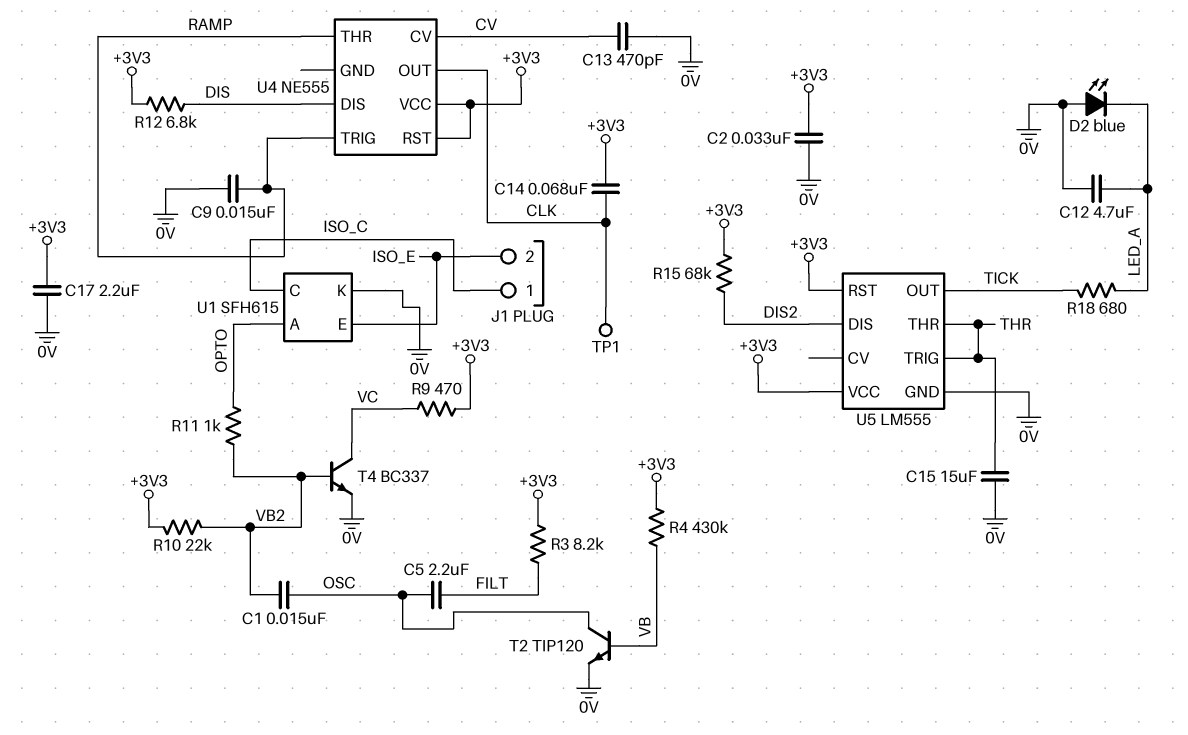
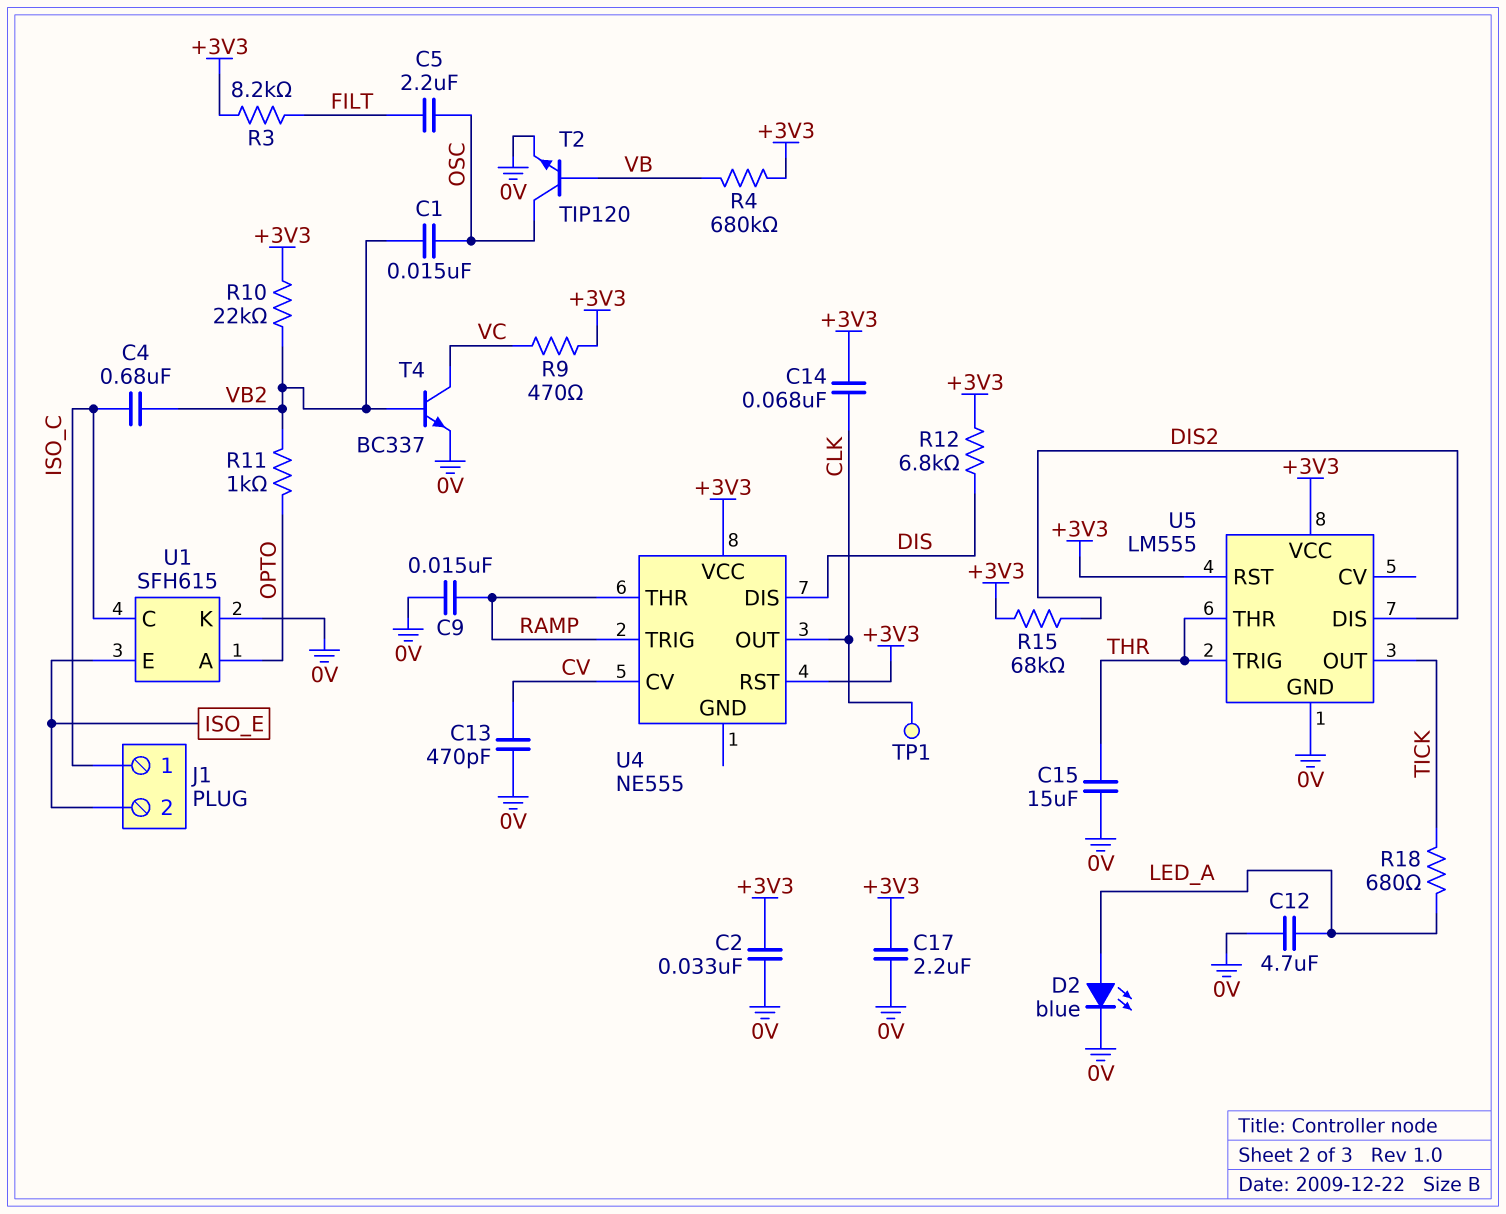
C4: none -> 680nF (ISO_C, VB2)
D2: LED blue (A 0V, K LED_A) -> LED blue (A LED_A, K 0V)
R4: 430k (+3V3, VB) -> 680k (+3V3, VB)

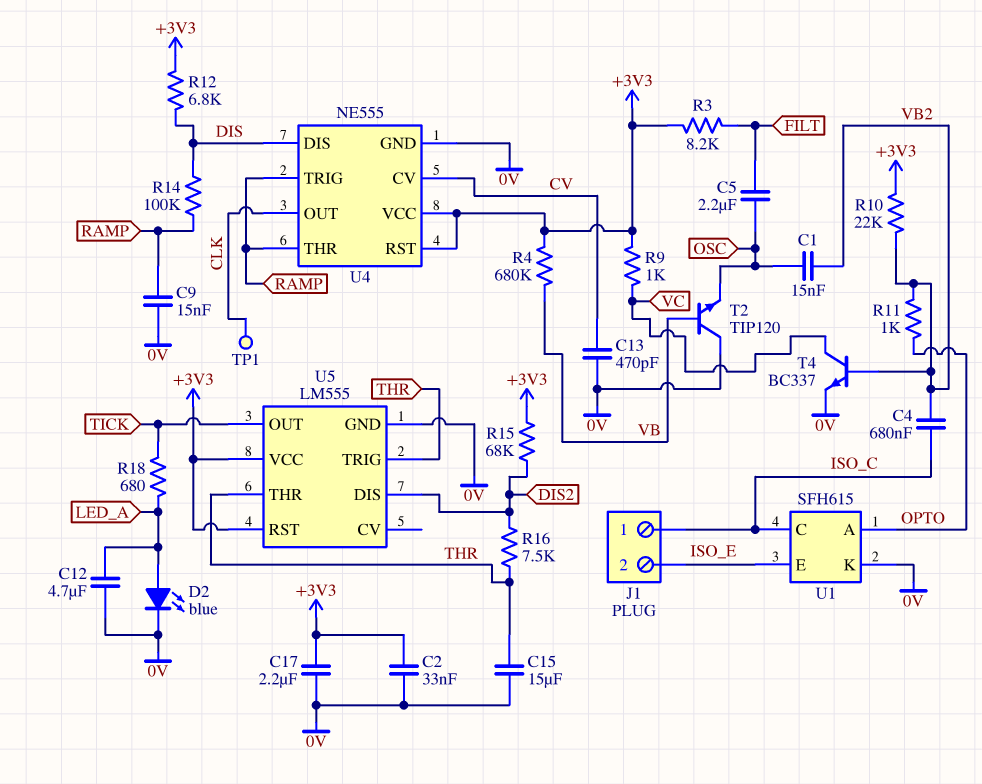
C14: 68nF (+3V3, CLK) -> none
R9: 470 (+3V3, VC) -> 1k (+3V3, VC)
R14: none -> 100k (DIS, RAMP)
R16: none -> 7.5k (DIS2, THR)
T2: NPN TIP120 (B VB, C OSC, E 0V) -> NPN TIP120 (B VB, C 0V, E OSC)
U4 pin GND: none -> 0V

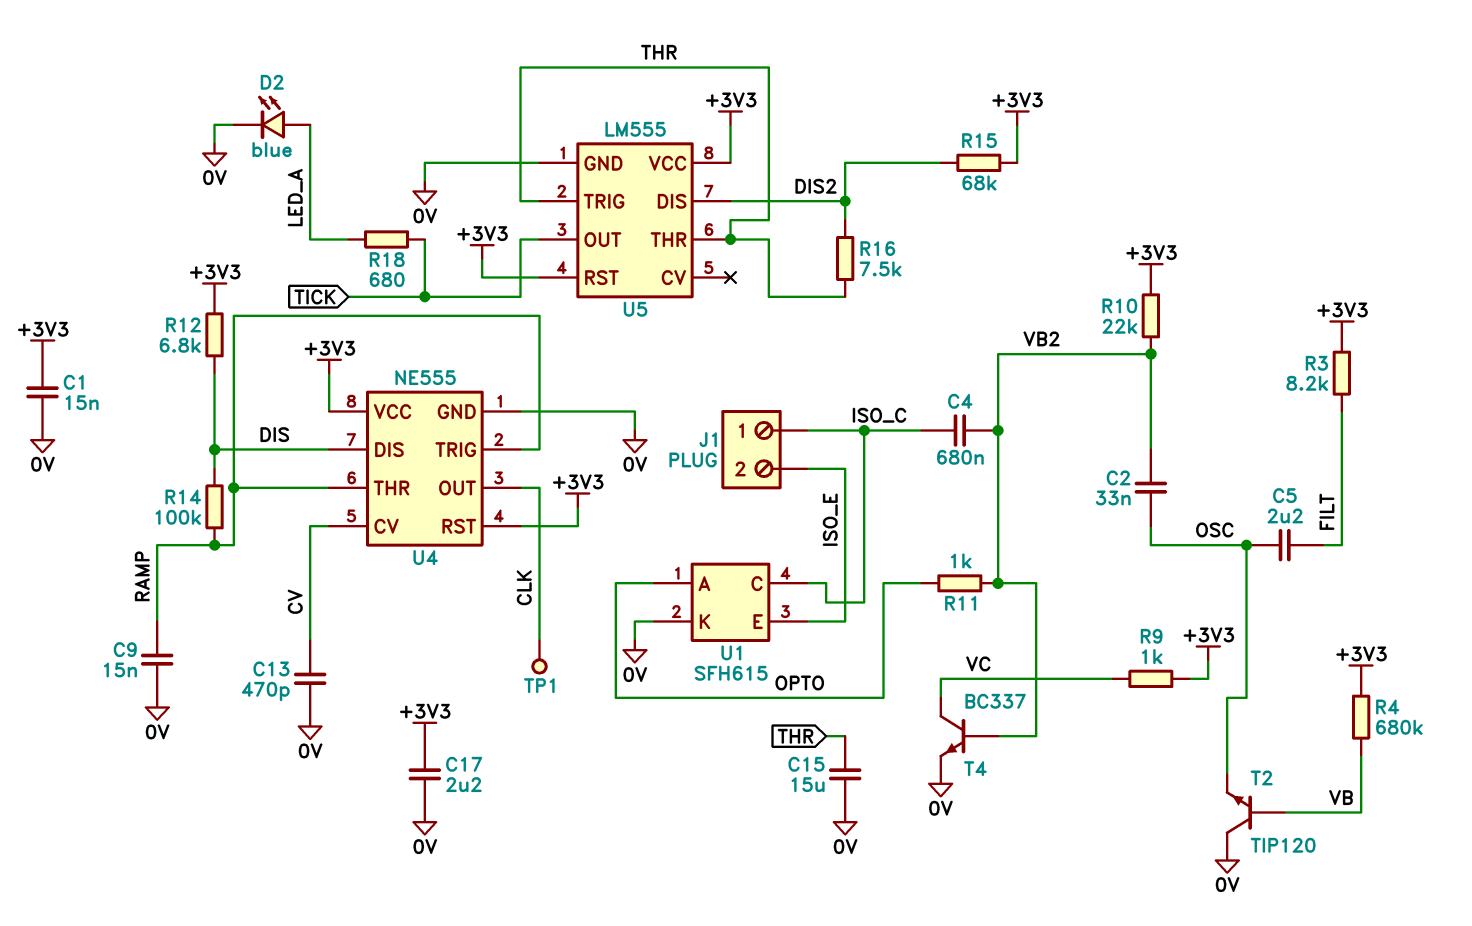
C1: 15nF (OSC, VB2) -> 15nF (+3V3, 0V)
C2: 33nF (+3V3, 0V) -> 33nF (OSC, VB2)
C12: 4.7uF (0V, LED_A) -> none

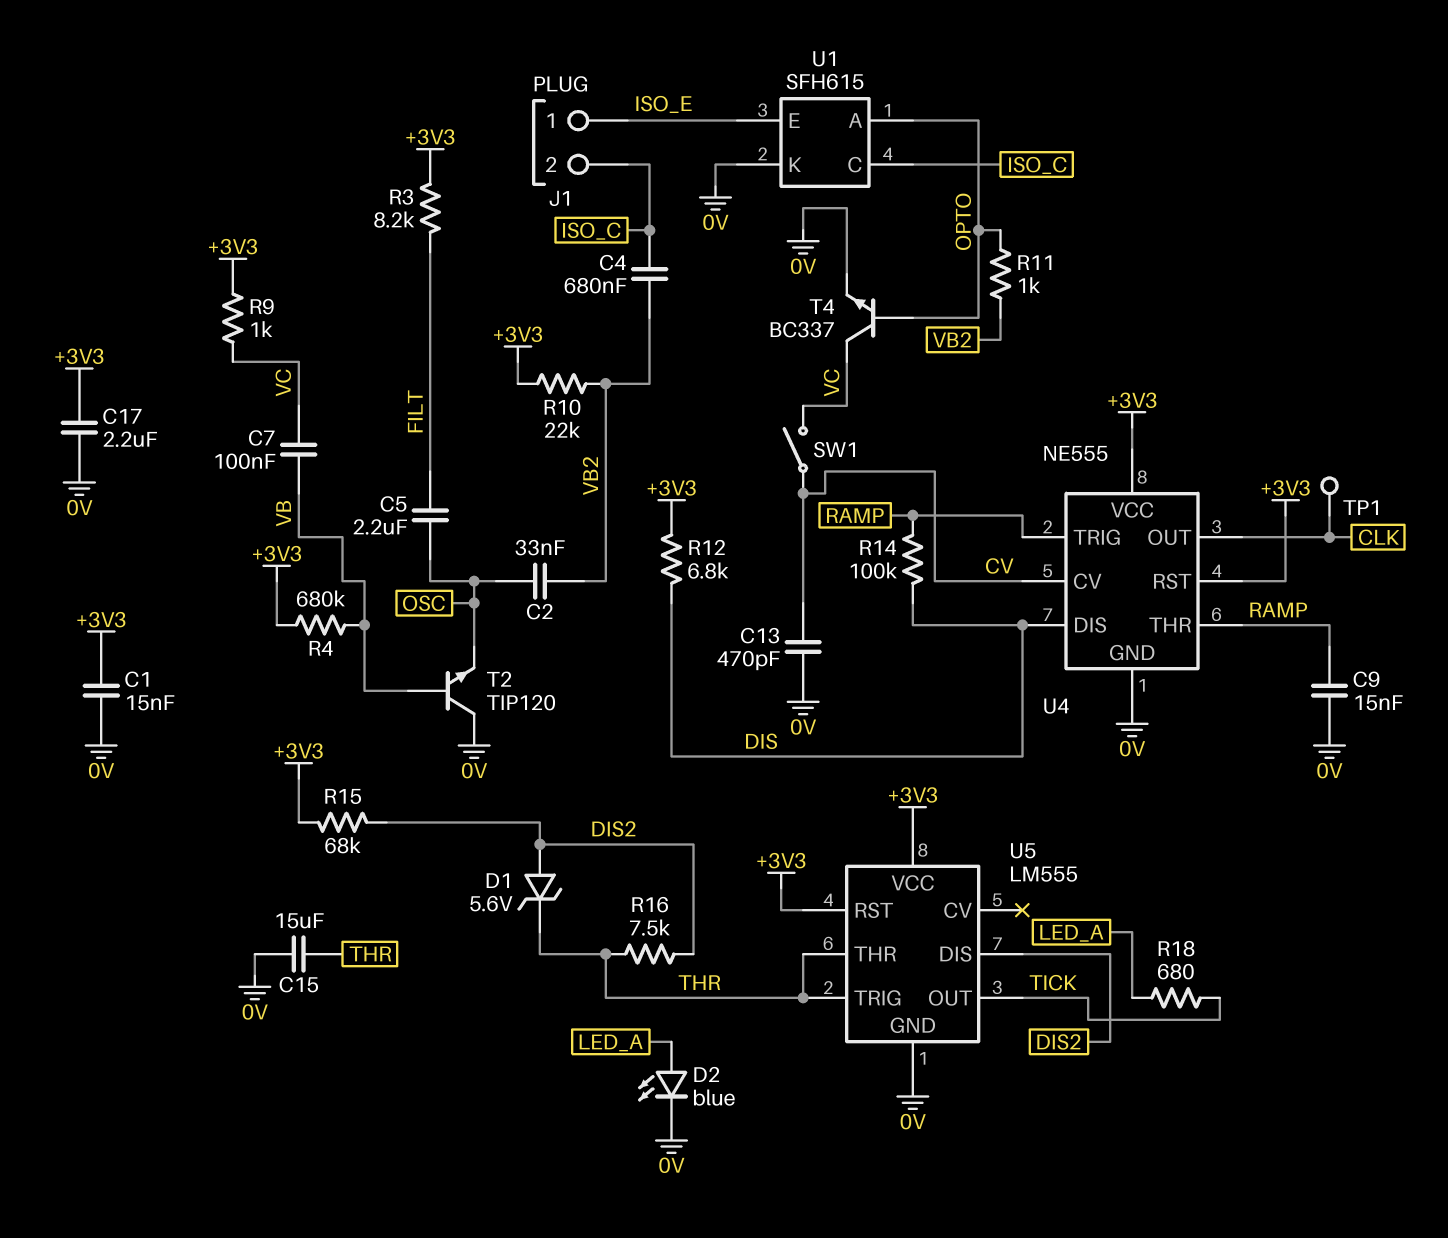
C7: none -> 100nF (VB, VC)
D1: none -> zener 5.6V (A DIS2, K THR)
J1 pin 1: ISO_C -> ISO_E
J1 pin 2: ISO_E -> ISO_C
SW1: none -> switch (CV, VC)
T4: NPN BC337 (B VB2, C VC, E 0V) -> NPN BC337 (B OPTO, C VC, E 0V)

